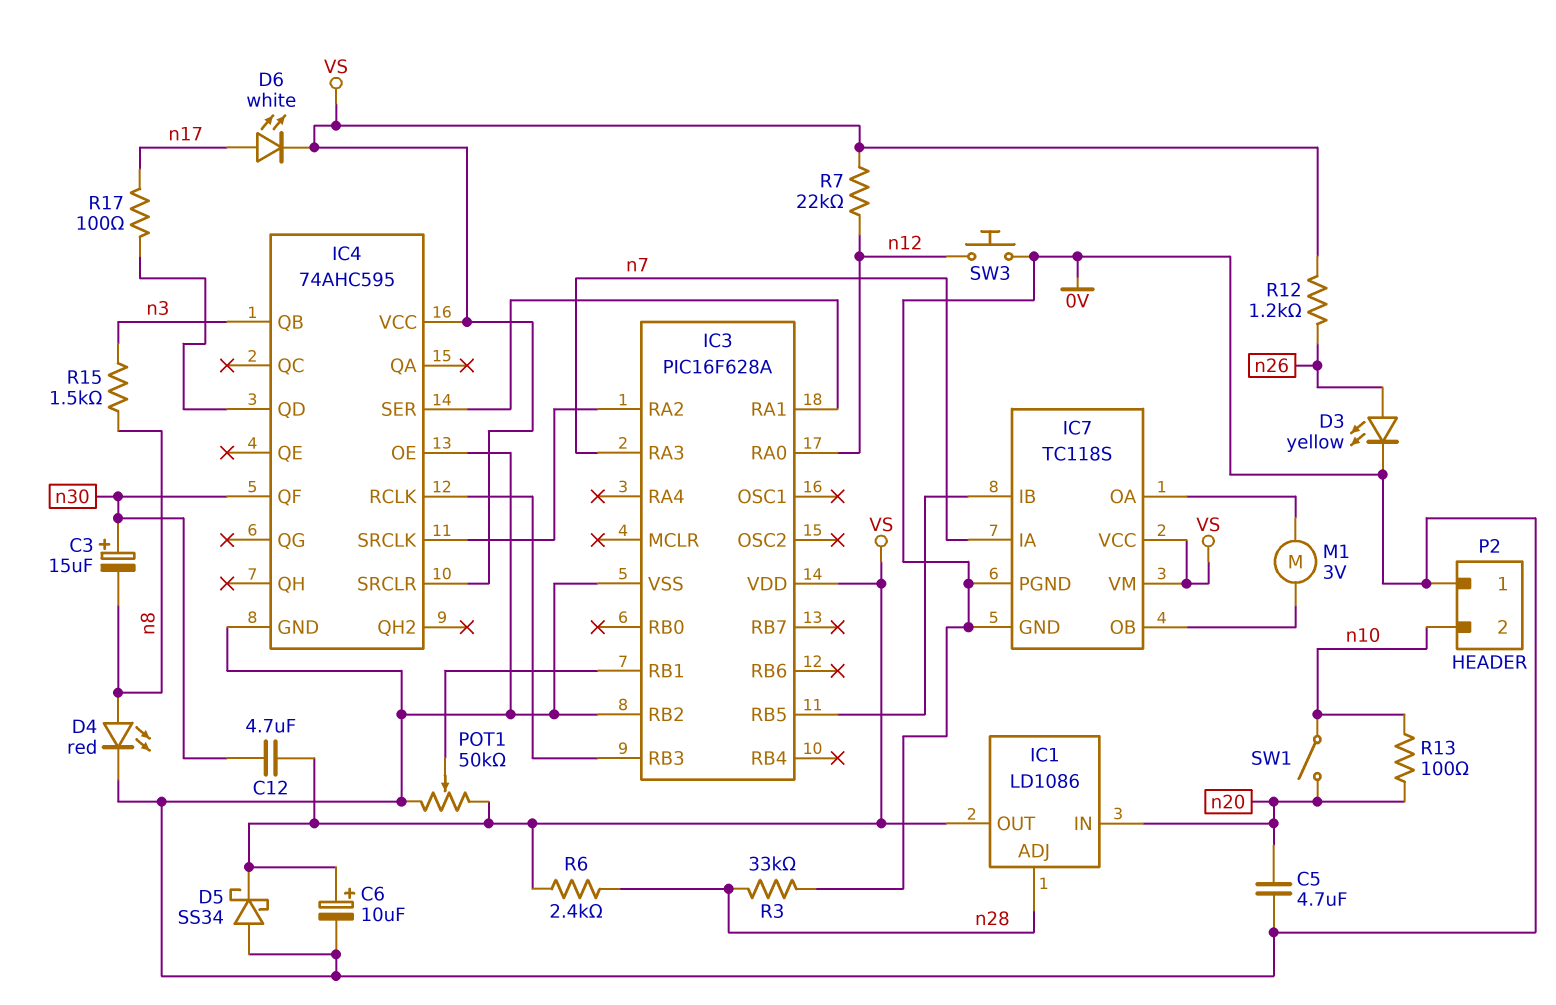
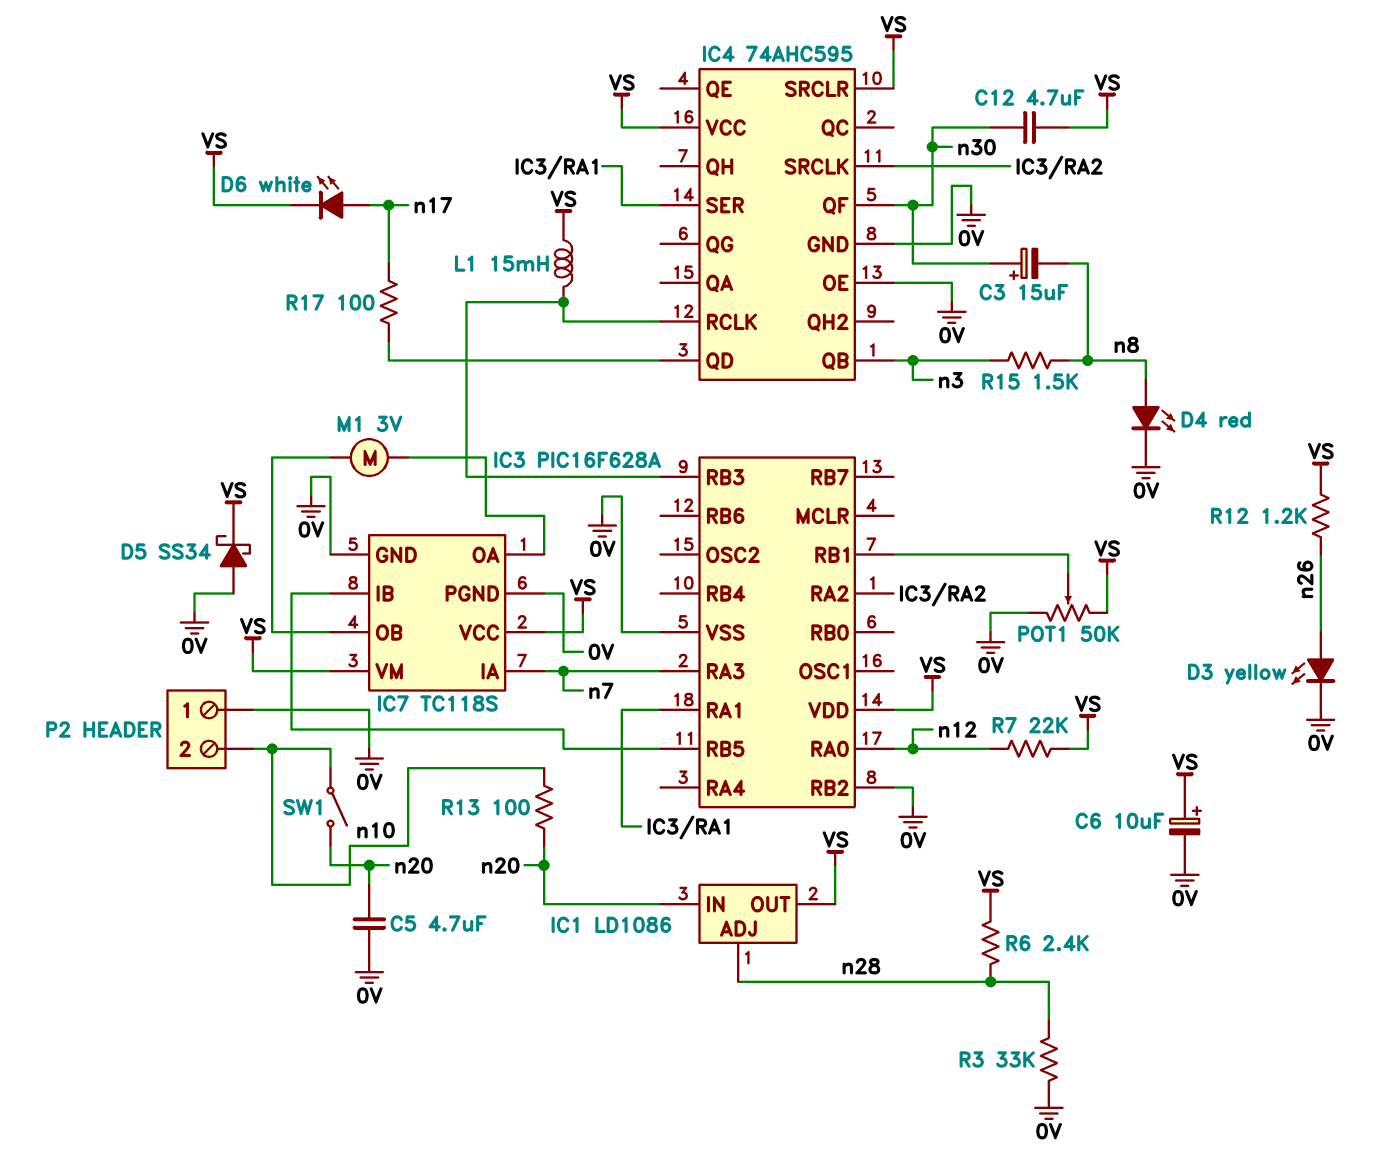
L1: none -> 15mH (IC3/RB3, VS)
SW3: button (0V, n12) -> none

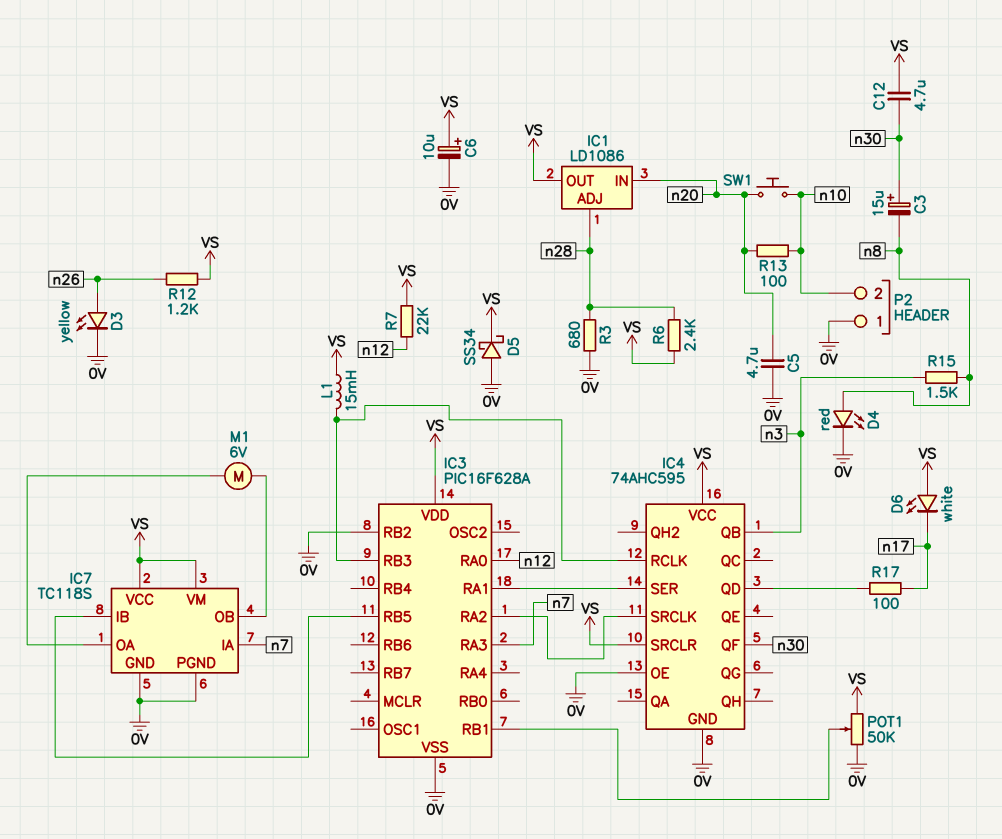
D6: LED white (A n17, K VS) -> LED white (A VS, K n17)
M1: motor 3V (IC7/OA, IC7/OB) -> motor 6V (IC7/OA, IC7/OB)
R3: 33k (0V, n28) -> 680 (0V, n28)
SW1: switch (n10, n20) -> button (n10, n20)

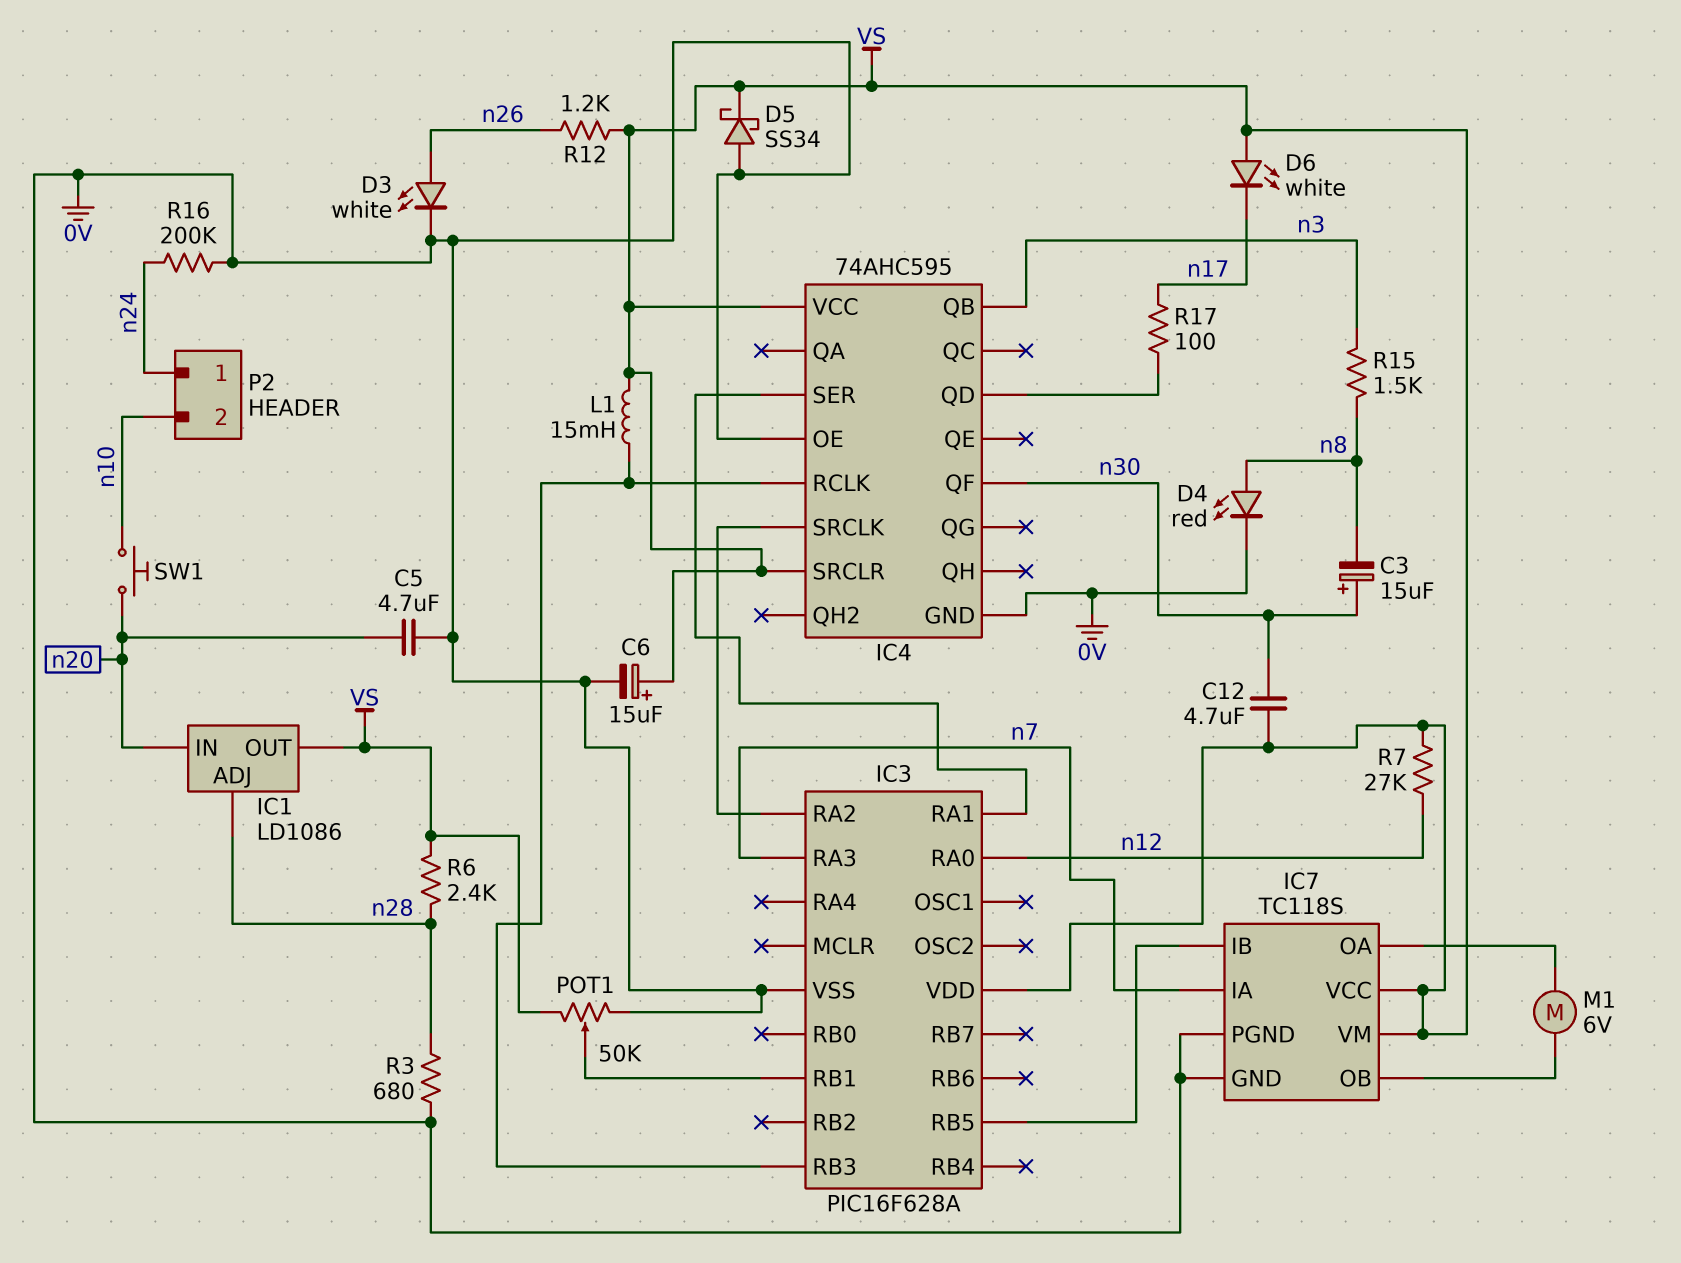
C6: 10uF (plus VS, minus 0V) -> 15uF (plus VS, minus 0V)
D3: LED yellow (A n26, K 0V) -> LED white (A n26, K 0V)
IC3 pin RB2: 0V -> none
P2 pin 1: 0V -> n24
R7: 22k (VS, n12) -> 27k (VS, n12)
R13: 100 (n10, n20) -> none
R16: none -> 200k (0V, n24)

